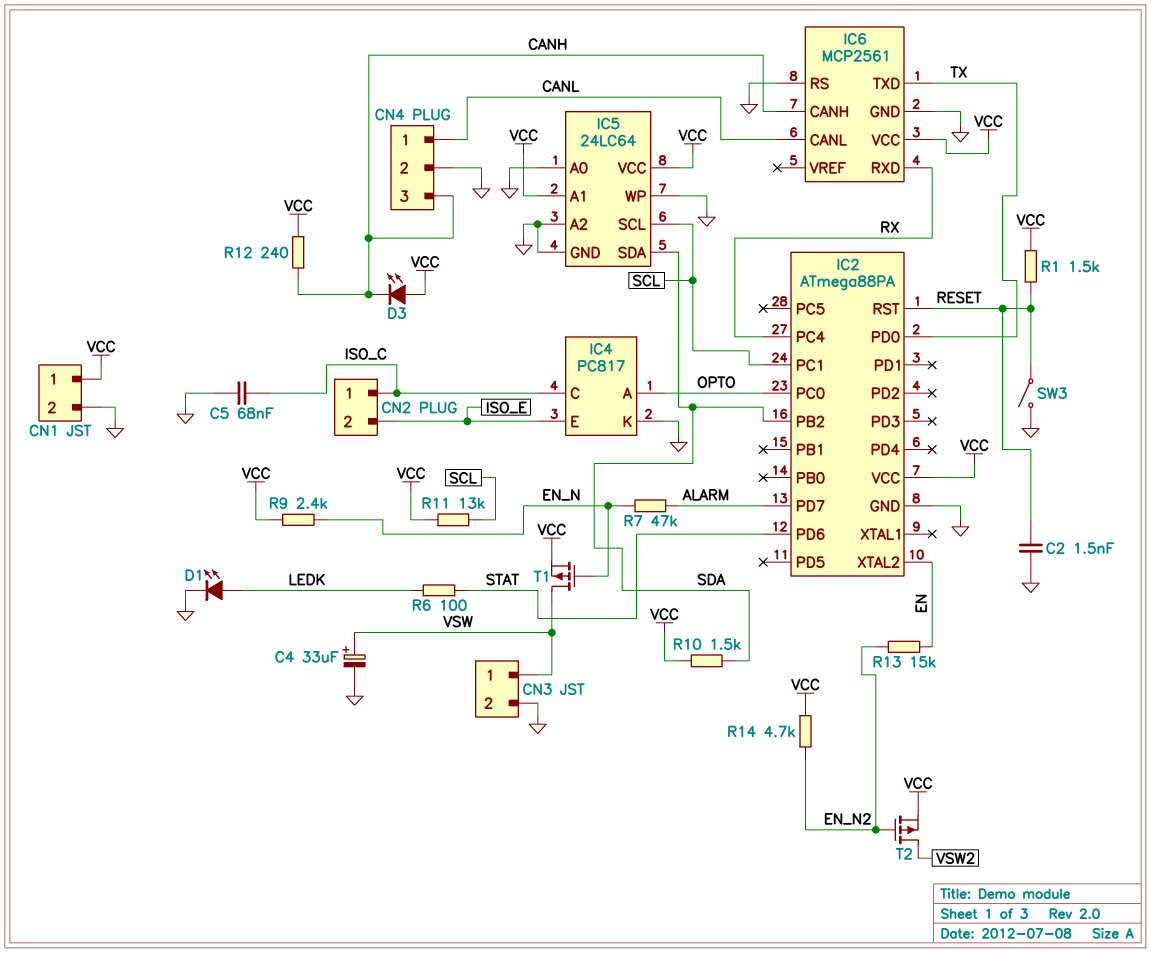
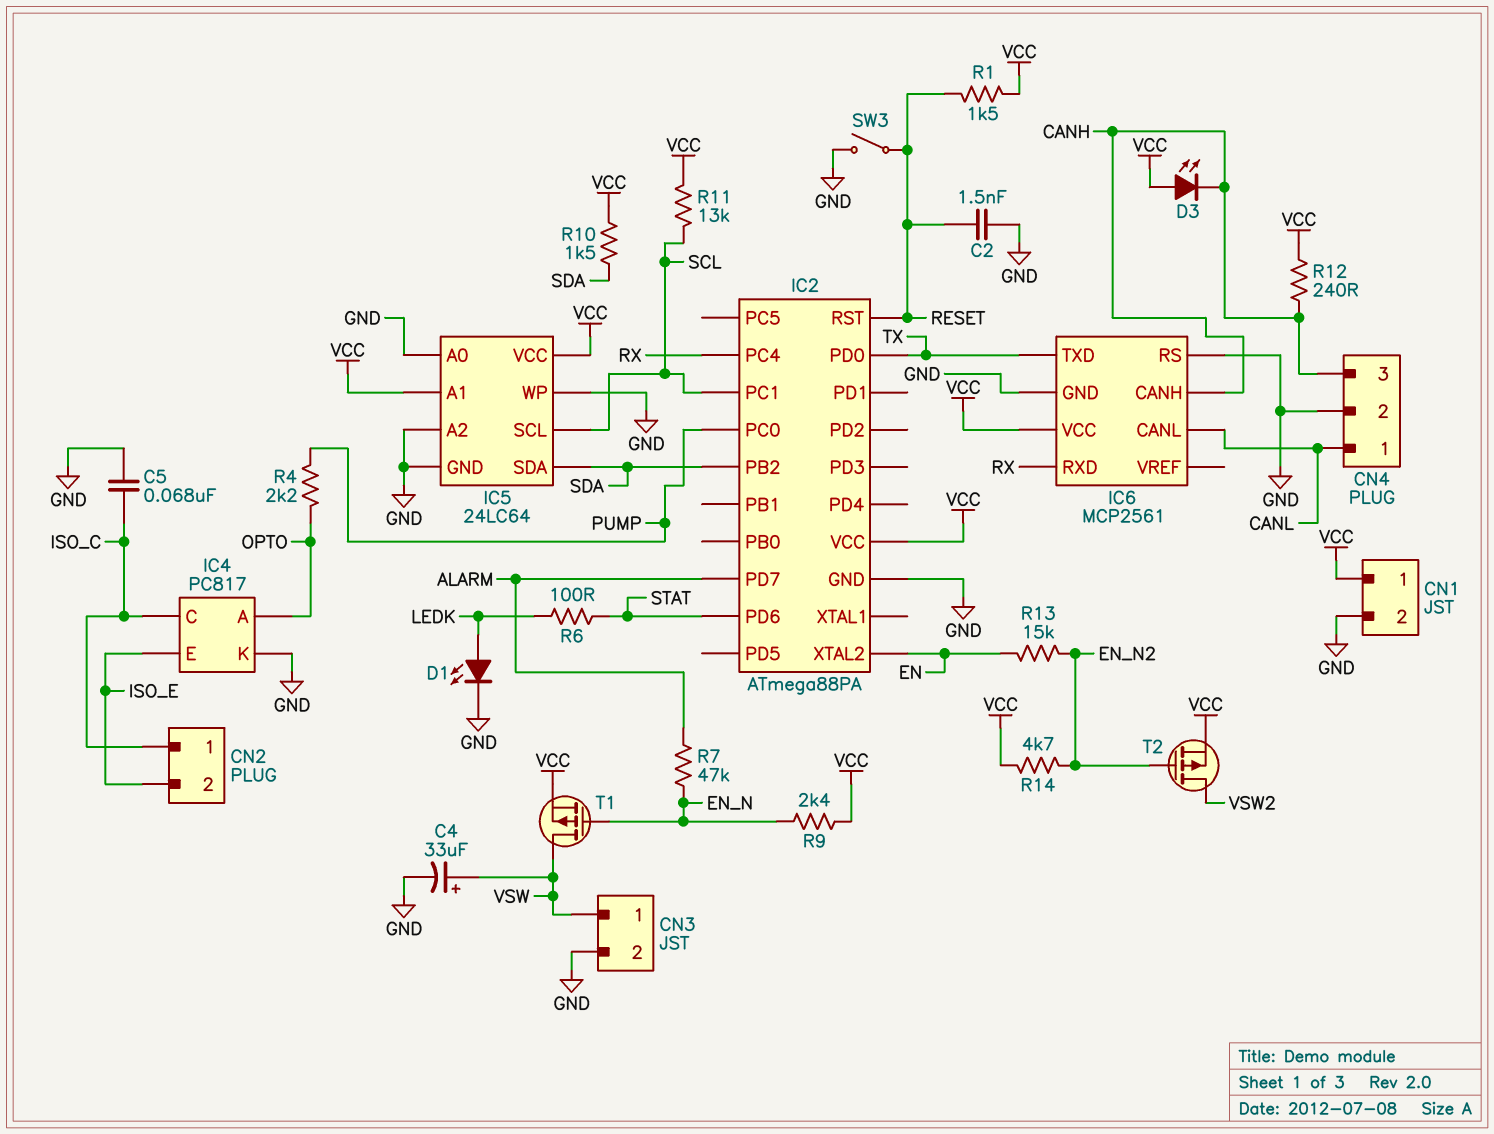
IC2 pin PC0: OPTO -> PUMP
R4: none -> 2.2k (OPTO, PUMP)

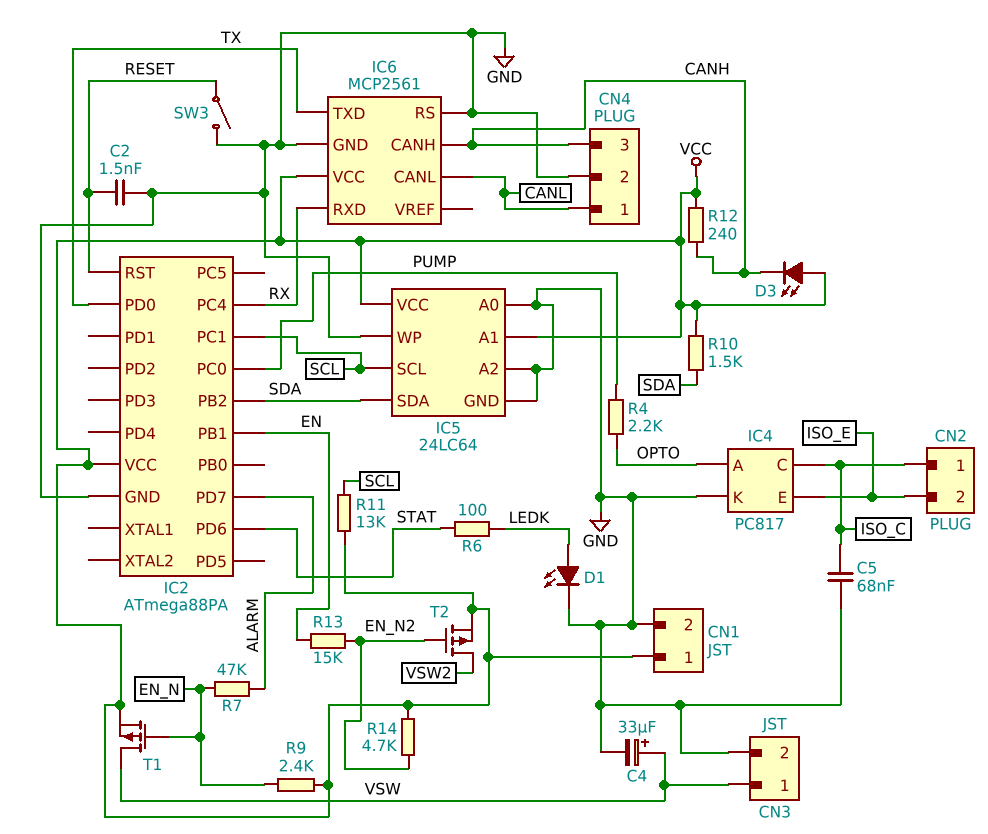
IC2 pin PB1: none -> EN
IC2 pin XTAL2: EN -> none
R1: 1.5k (RESET, VCC) -> none

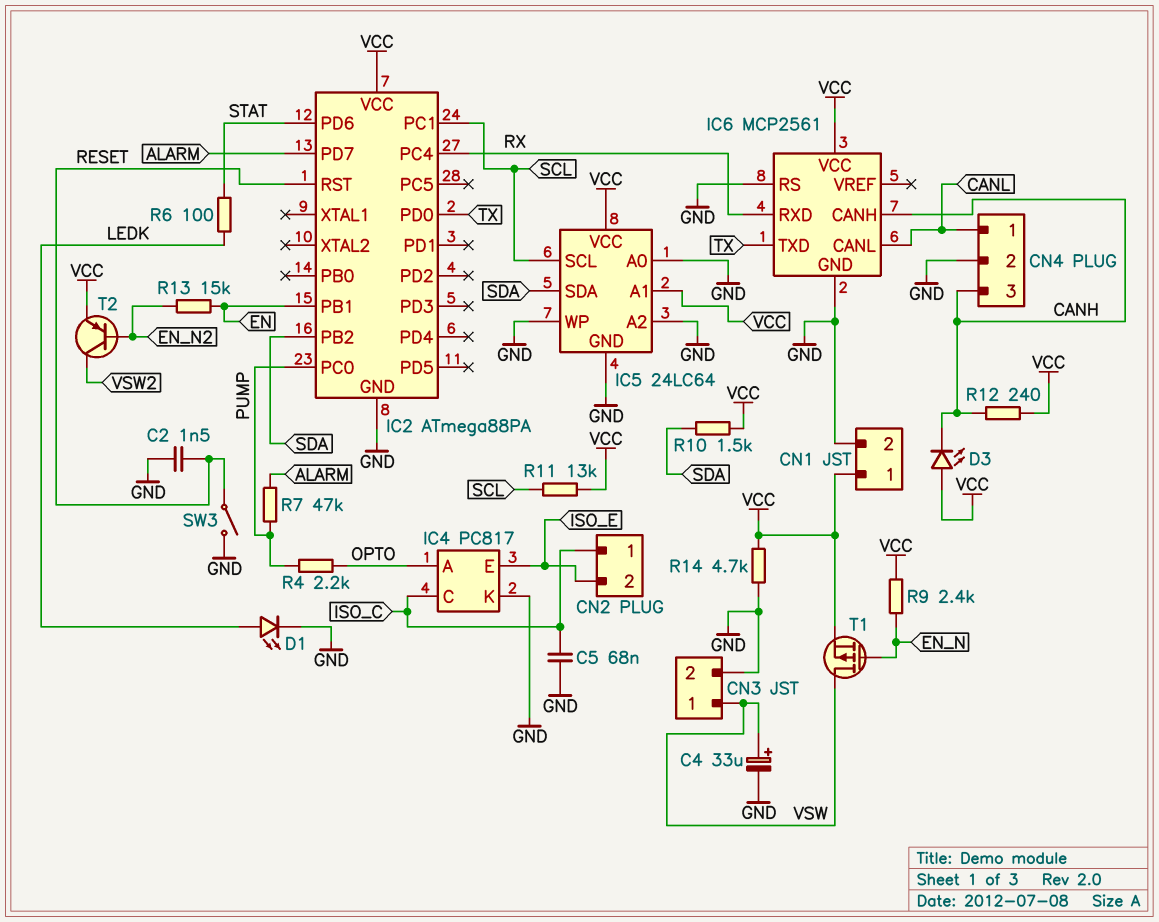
R7: 47k (ALARM, EN_N) -> 47k (ALARM, PUMP)
R14: 4.7k (EN_N2, VCC) -> 4.7k (GND, VCC)
T2: PMOS (G EN_N2, D VSW2, S VCC) -> PNP (B EN_N2, C VSW2, E VCC)

